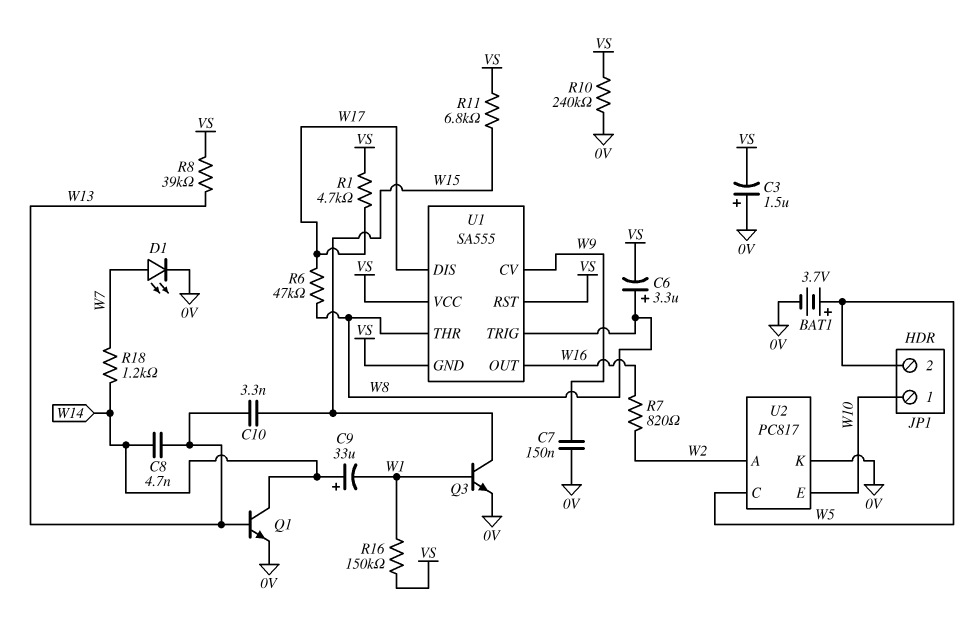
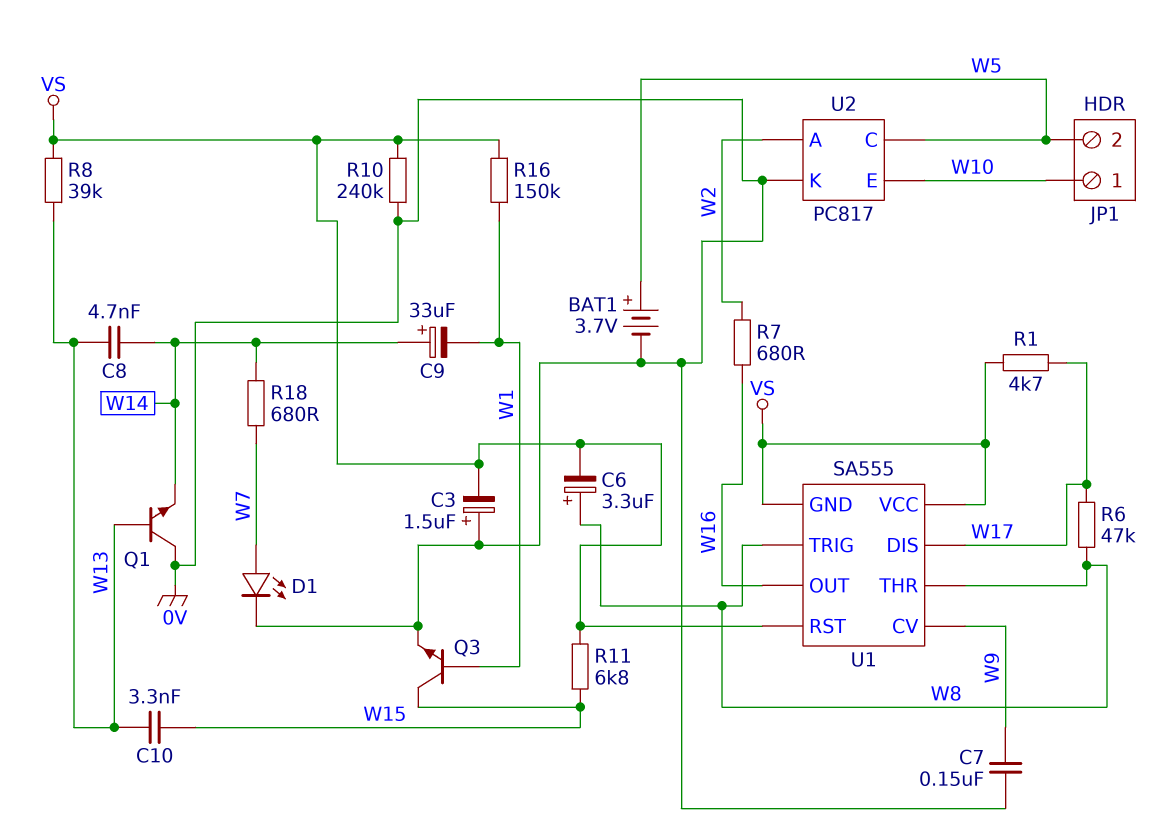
Q1: NPN (B W13, C W14, E 0V) -> NPN (B W13, C 0V, E W14)
R7: 820 (W2, W16) -> 680 (W2, W16)
R18: 1.2k (W7, W14) -> 680 (W7, W14)

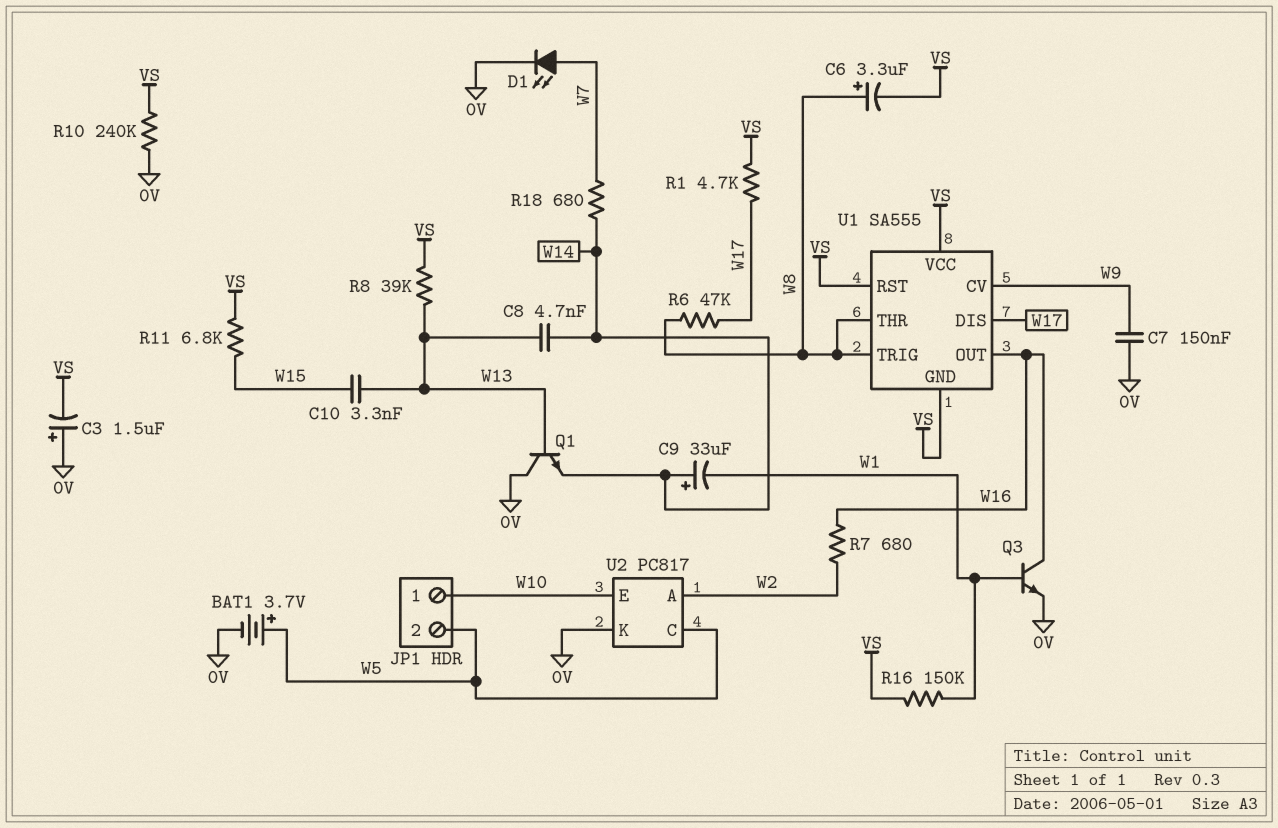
Q3: NPN (B W1, C W15, E 0V) -> NPN (B W1, C W16, E 0V)

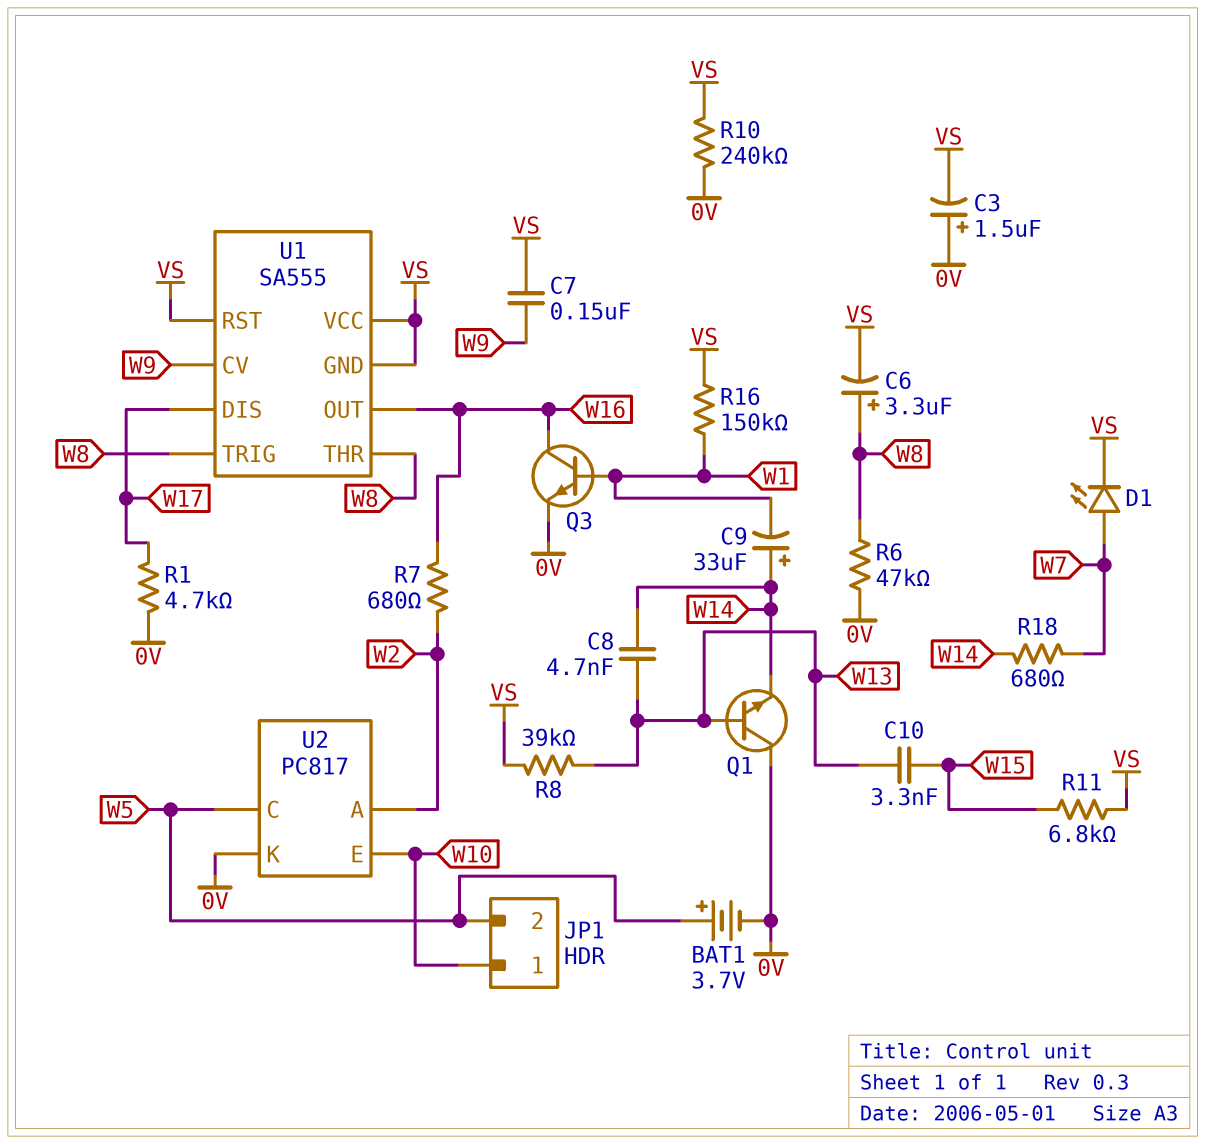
C7: 150nF (0V, W9) -> 150nF (VS, W9)
D1: LED (A W7, K 0V) -> LED (A W7, K VS)
R1: 4.7k (VS, W17) -> 4.7k (0V, W17)
R6: 47k (W8, W17) -> 47k (0V, W8)

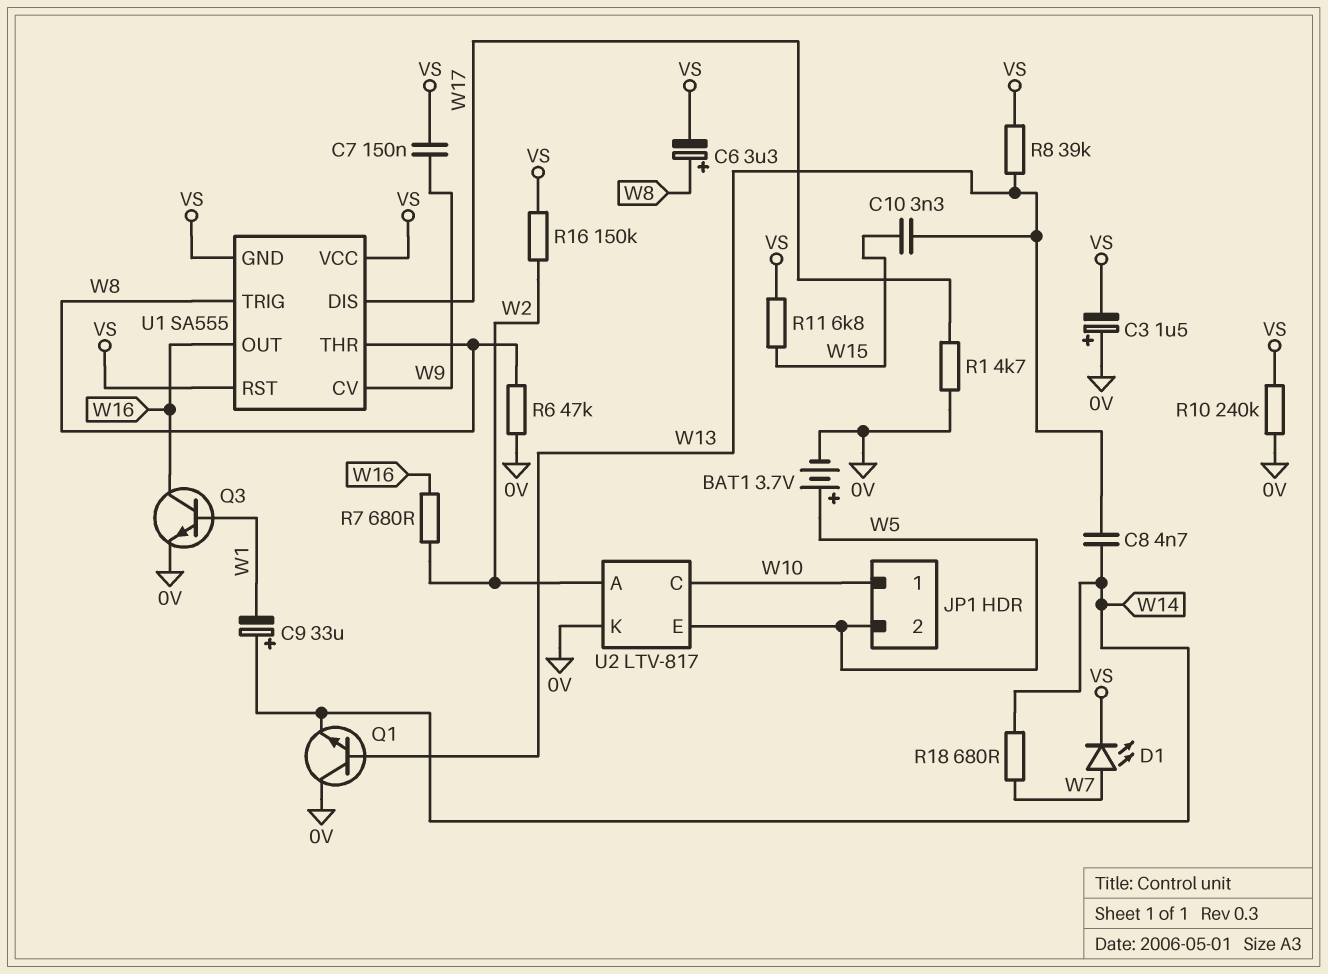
R16: 150k (VS, W1) -> 150k (VS, W2)
U2: PC817 -> LTV-817
U2 pin C: W5 -> W10
U2 pin E: W10 -> W5

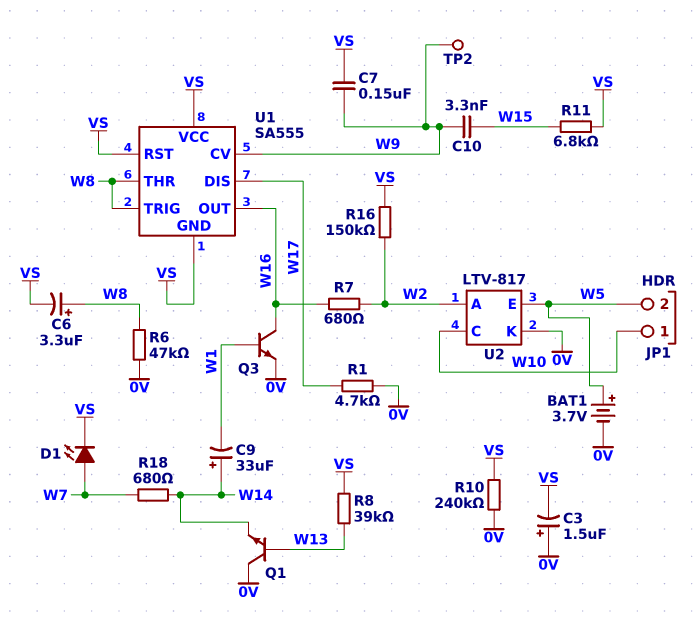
C8: 4.7nF (W13, W14) -> none
C10: 3.3nF (W13, W15) -> 3.3nF (W9, W15)
TP2: none -> test point (W9)

